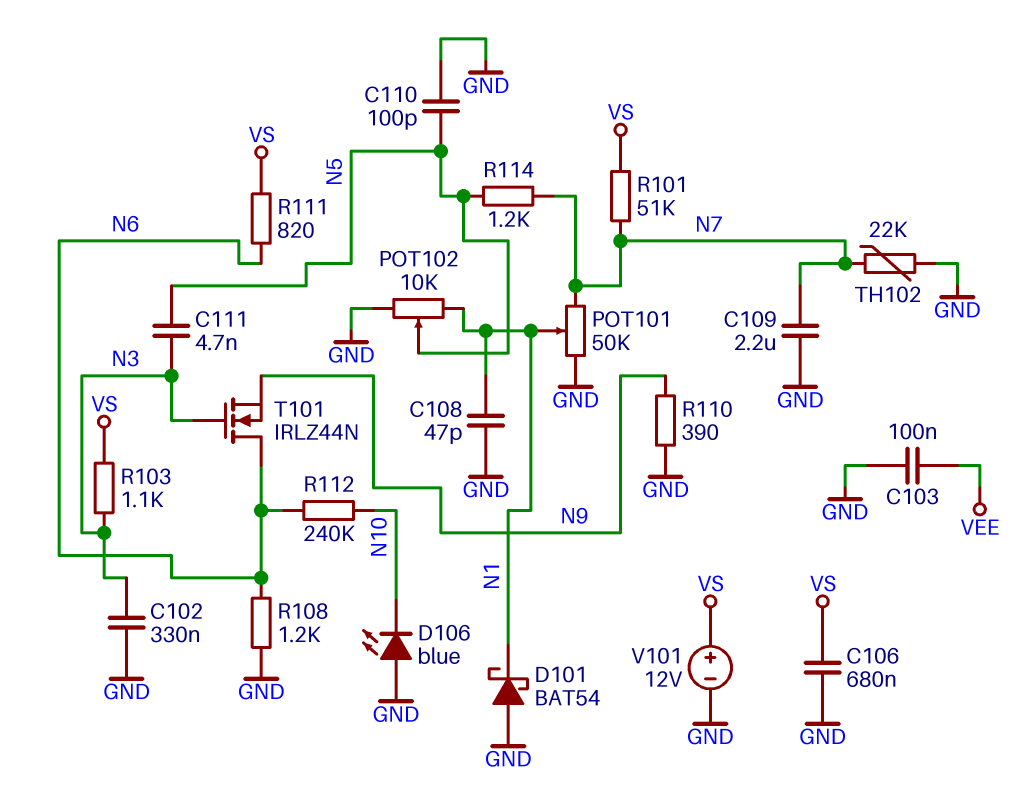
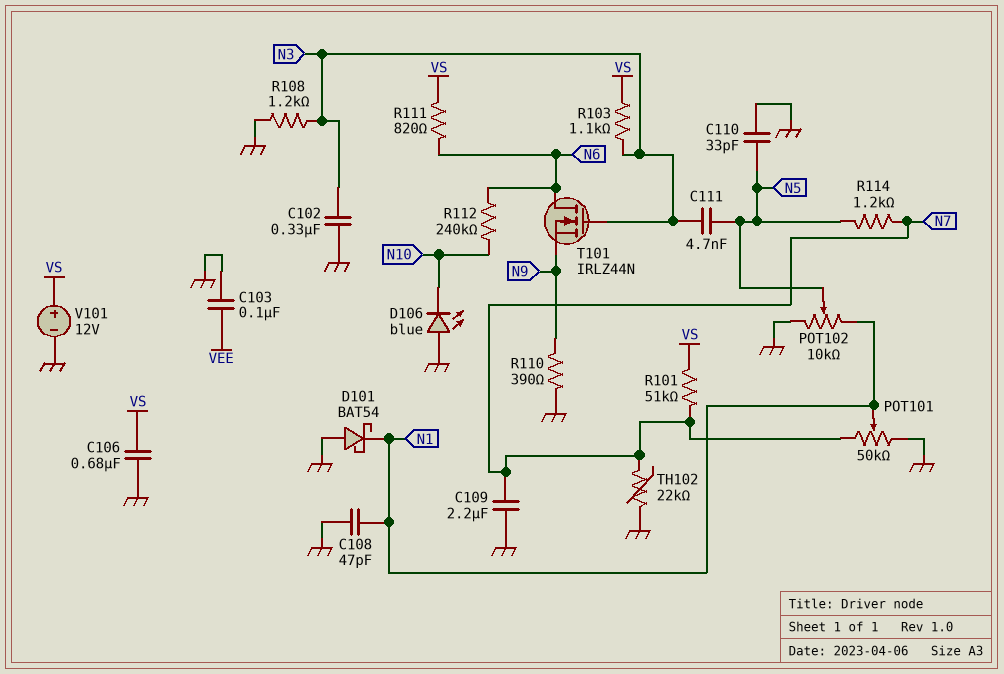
C110: 100pF (GND, N5) -> 33pF (GND, N5)
R108: 1.2k (GND, N6) -> 1.2k (GND, N3)

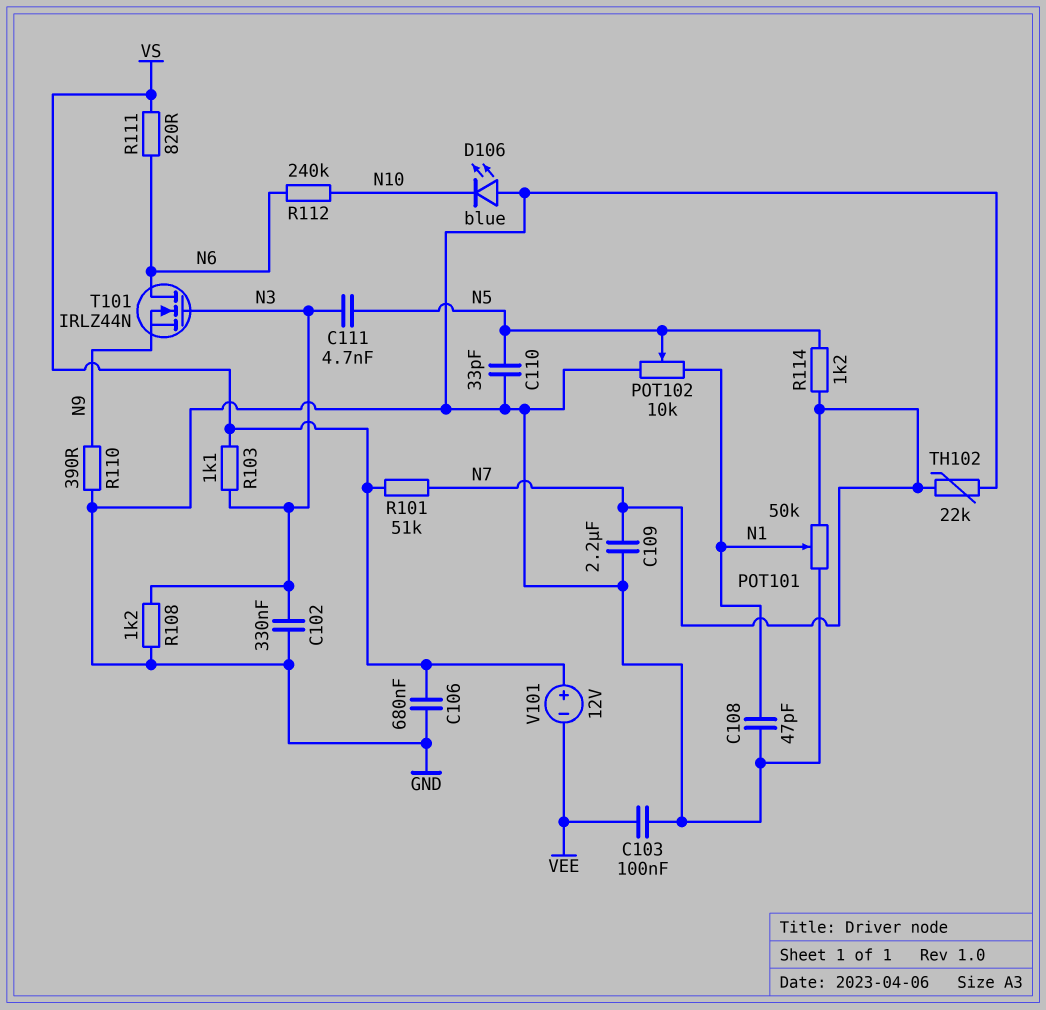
D101: schottky BAT54 (A GND, K N1) -> none
V101: 12V (plus VS, minus GND) -> 12V (plus VS, minus VEE)

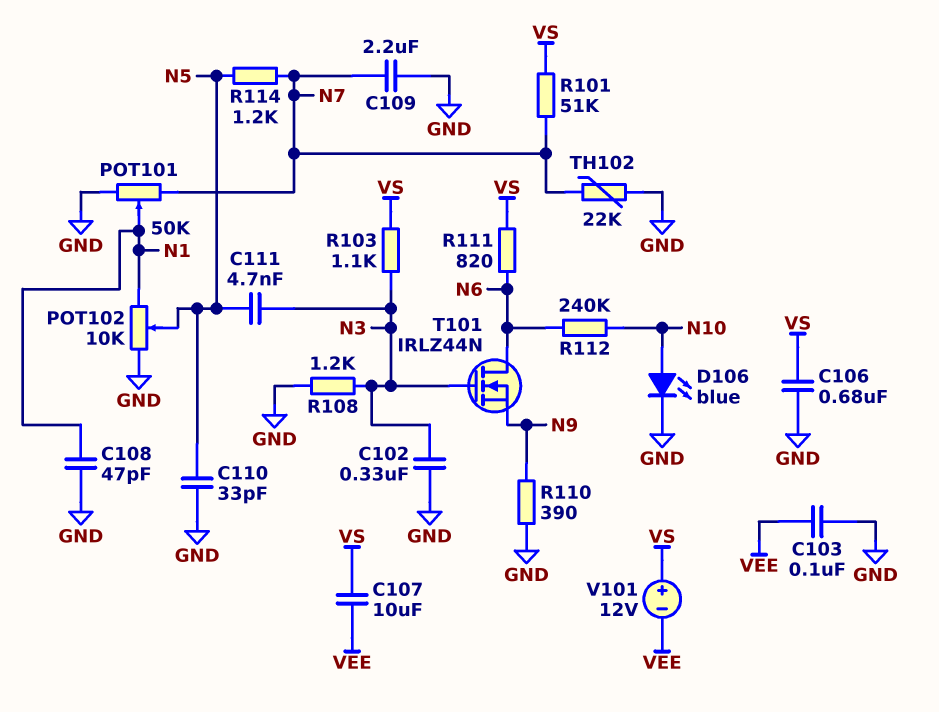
C107: none -> 10uF (VEE, VS)
D106: LED blue (A GND, K N10) -> LED blue (A N10, K GND)

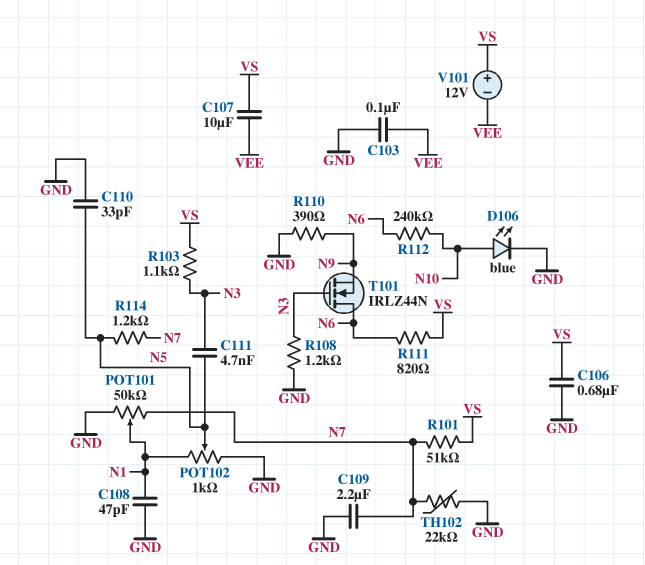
C102: 330nF (GND, N3) -> none
POT102: 10k (GND, N1, wiper N5) -> 1k (GND, N1, wiper N5)

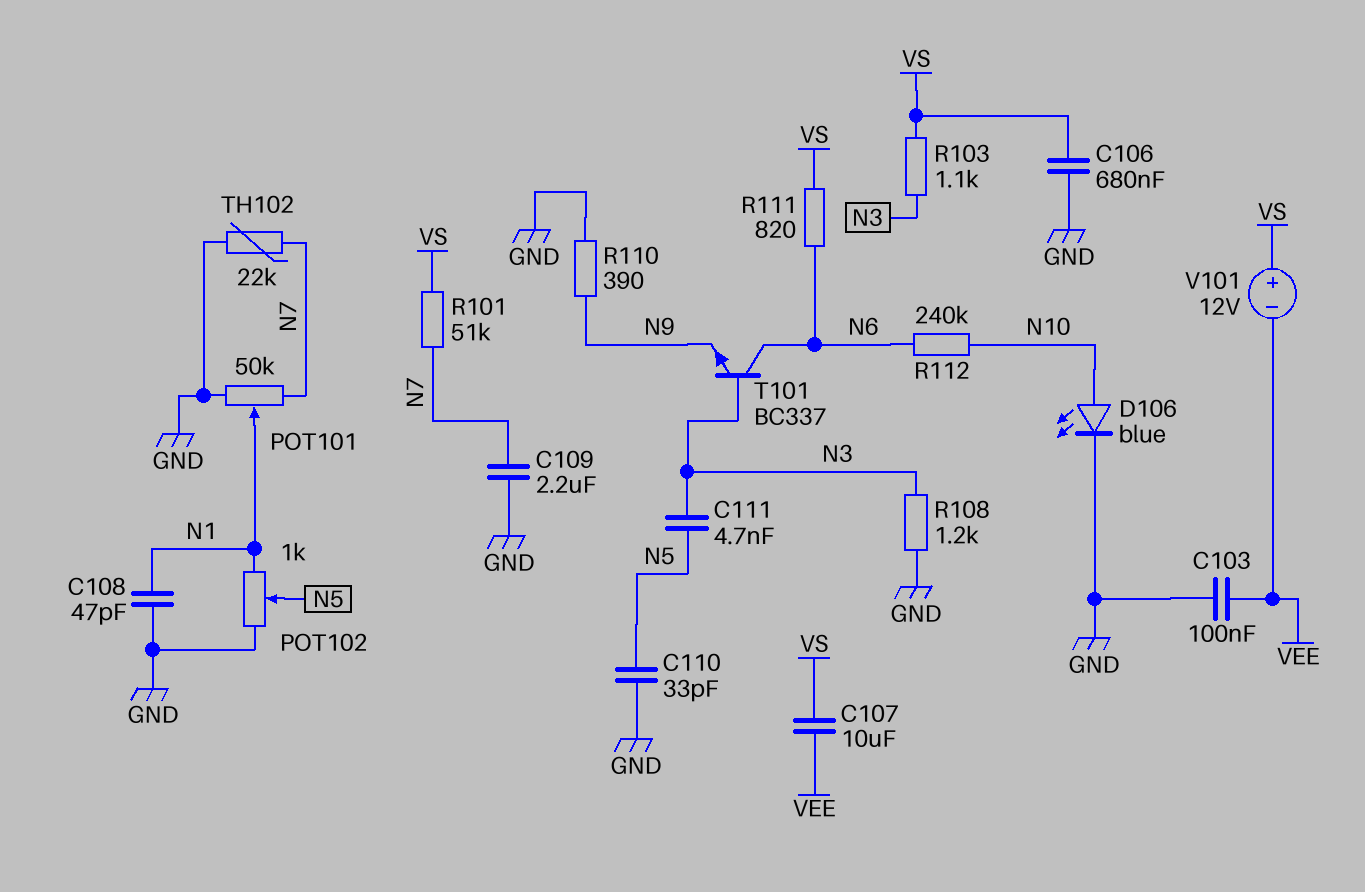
R114: 1.2k (N5, N7) -> none
T101: NMOS IRLZ44N (G N3, D N6, S N9) -> NPN BC337 (B N3, C N6, E N9)

